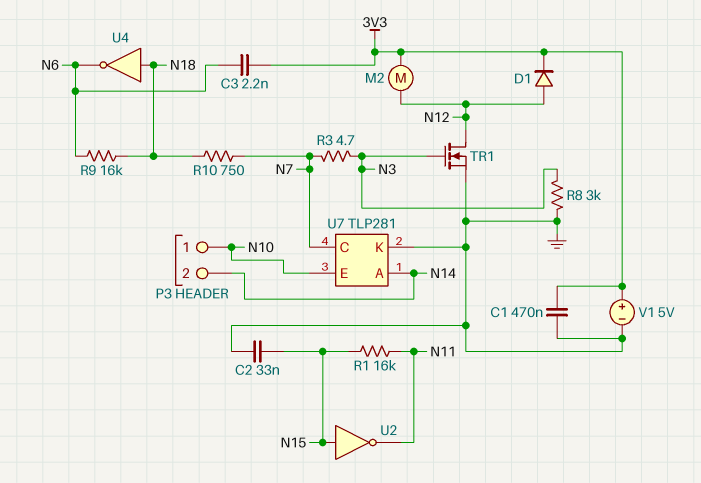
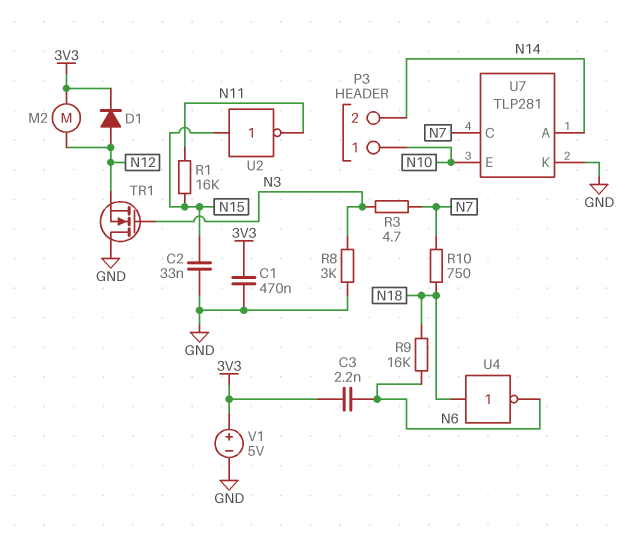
TR1: NMOS (G N3, D N12, S GND) -> NMOS (G N3, D GND, S N12)

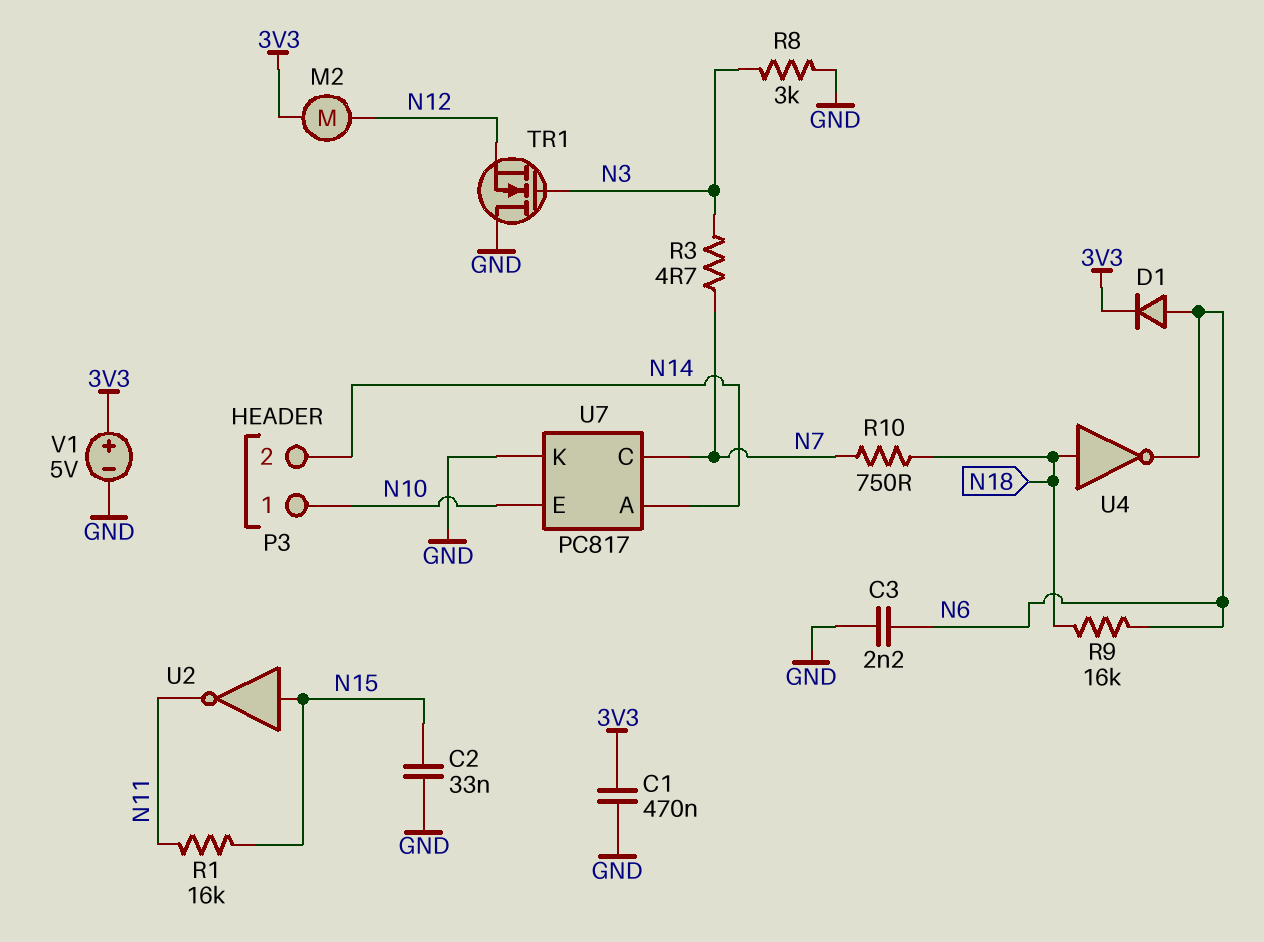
C3: 2.2nF (3V3, N6) -> 2.2nF (GND, N6)
D1: diode (A N12, K 3V3) -> diode (A N6, K 3V3)
U7: TLP281 -> PC817

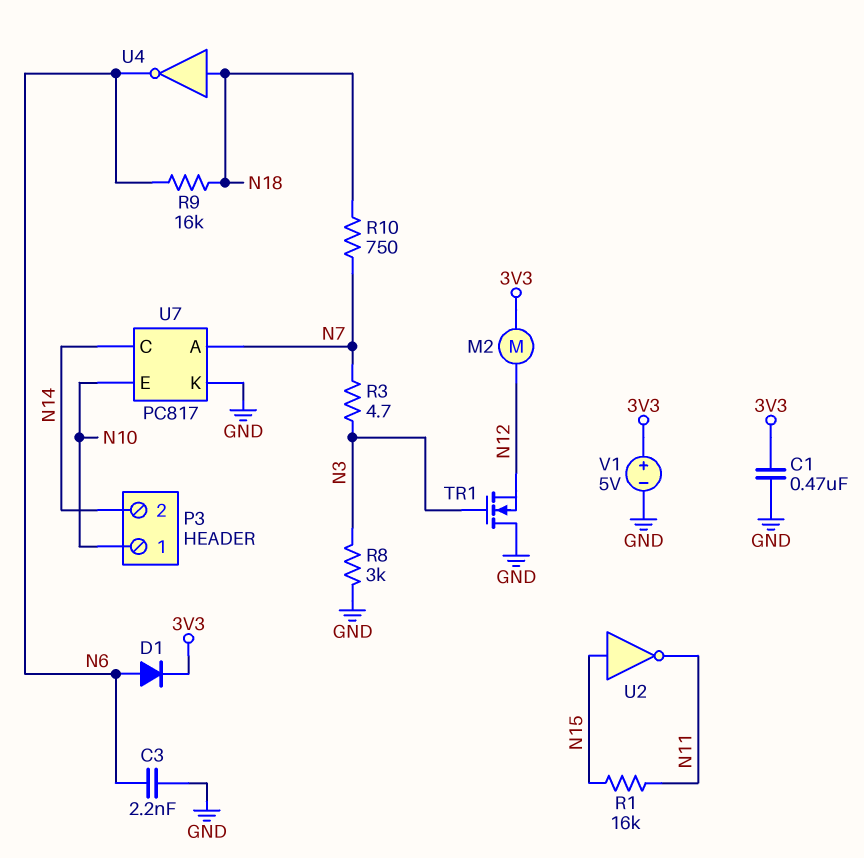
C2: 33nF (GND, N15) -> none
U7 pin A: N14 -> N7
U7 pin C: N7 -> N14

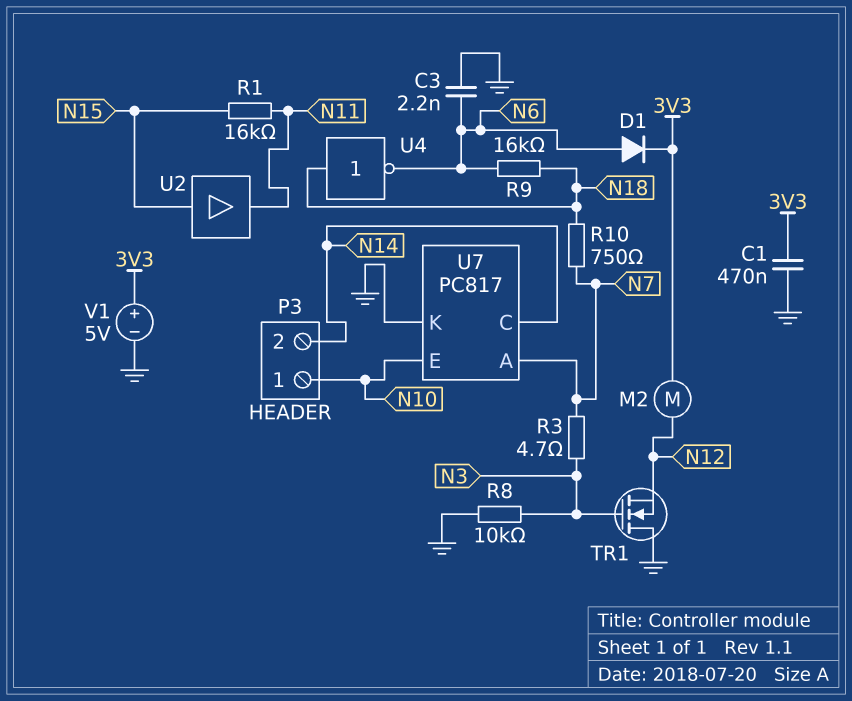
R8: 3k (GND, N3) -> 10k (GND, N3)
U2: NOT (in N15, out N11) -> buffer (in N15, out N11)

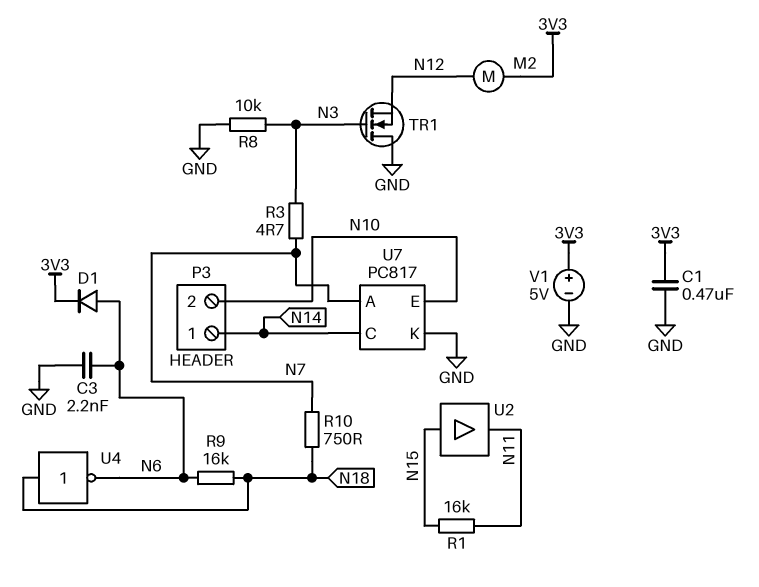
P3 pin 1: N10 -> N14
P3 pin 2: N14 -> N10

